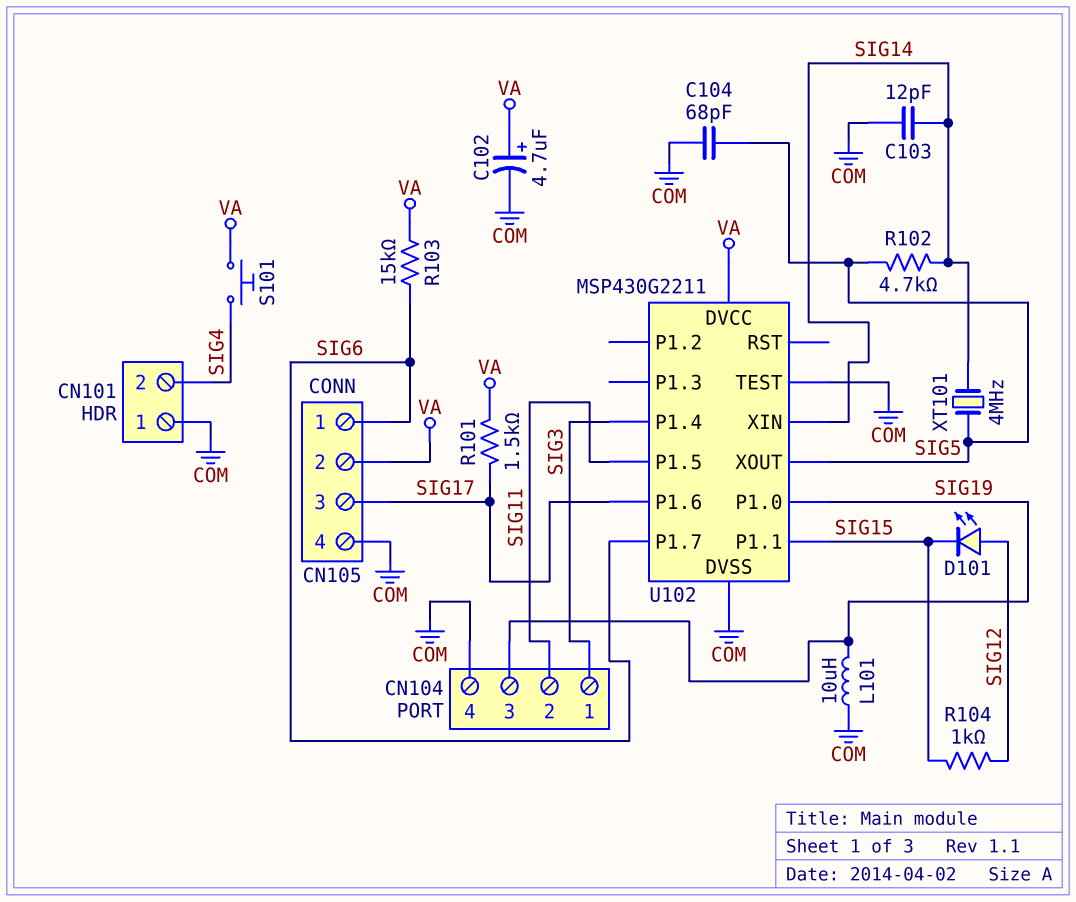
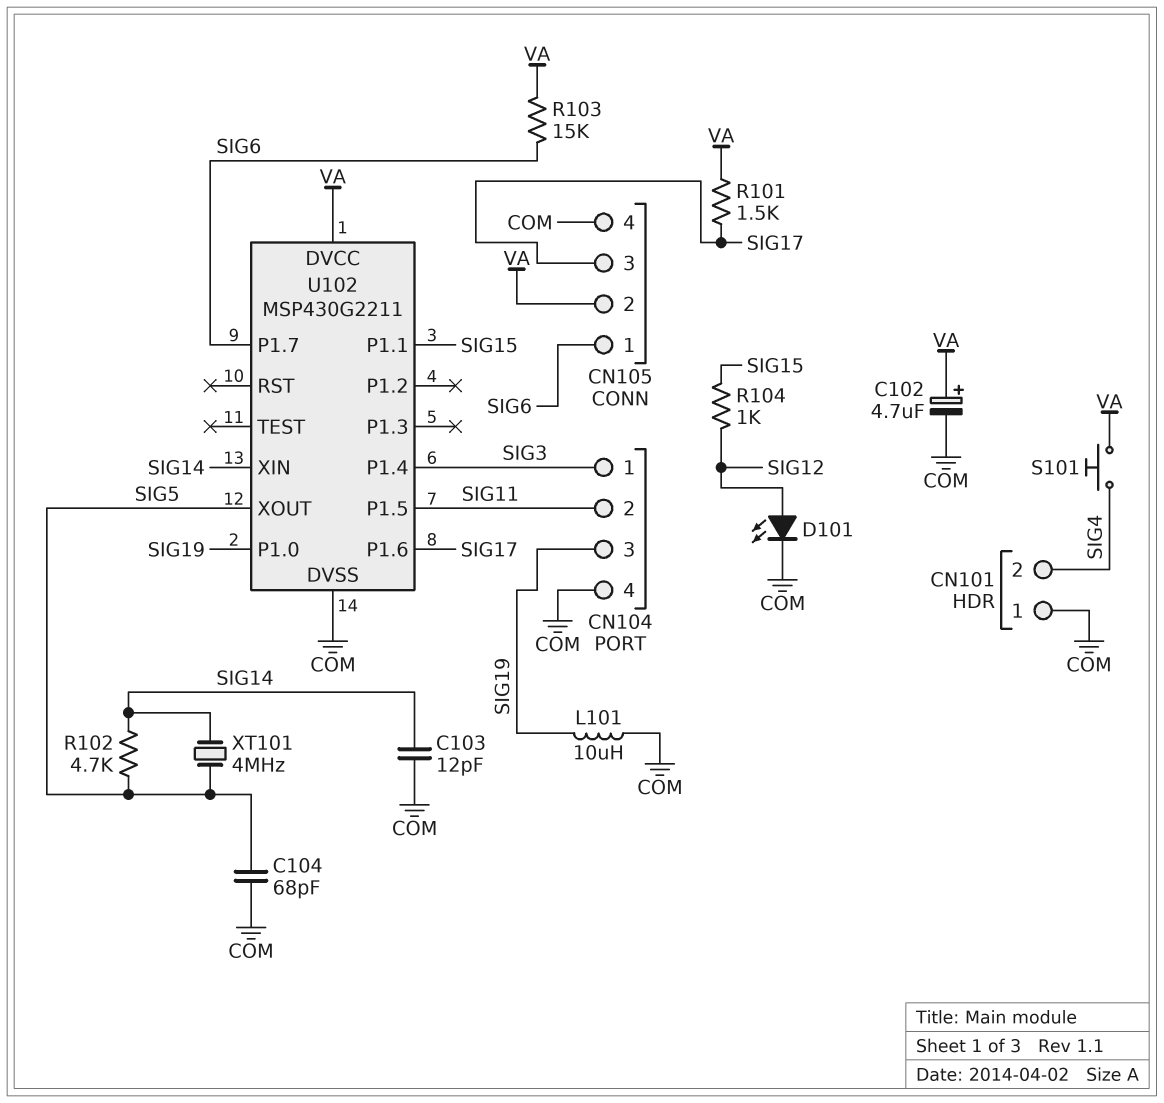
D101: LED (A SIG12, K SIG15) -> LED (A SIG12, K COM)
U102 pin TEST: COM -> none

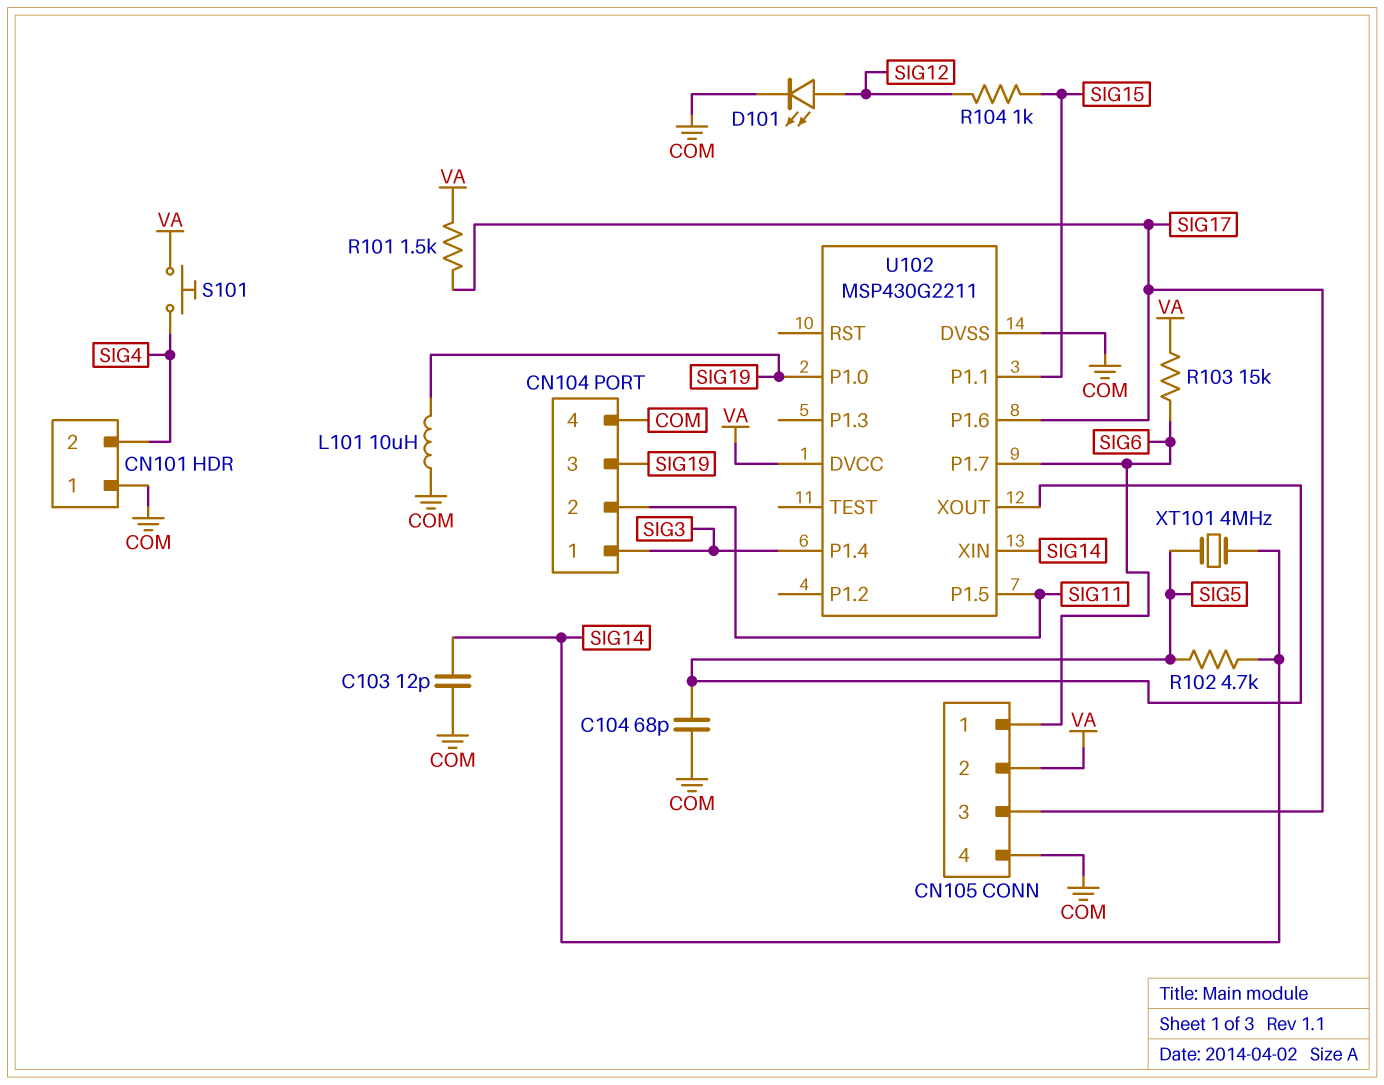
C102: 4.7uF (plus VA, minus COM) -> none

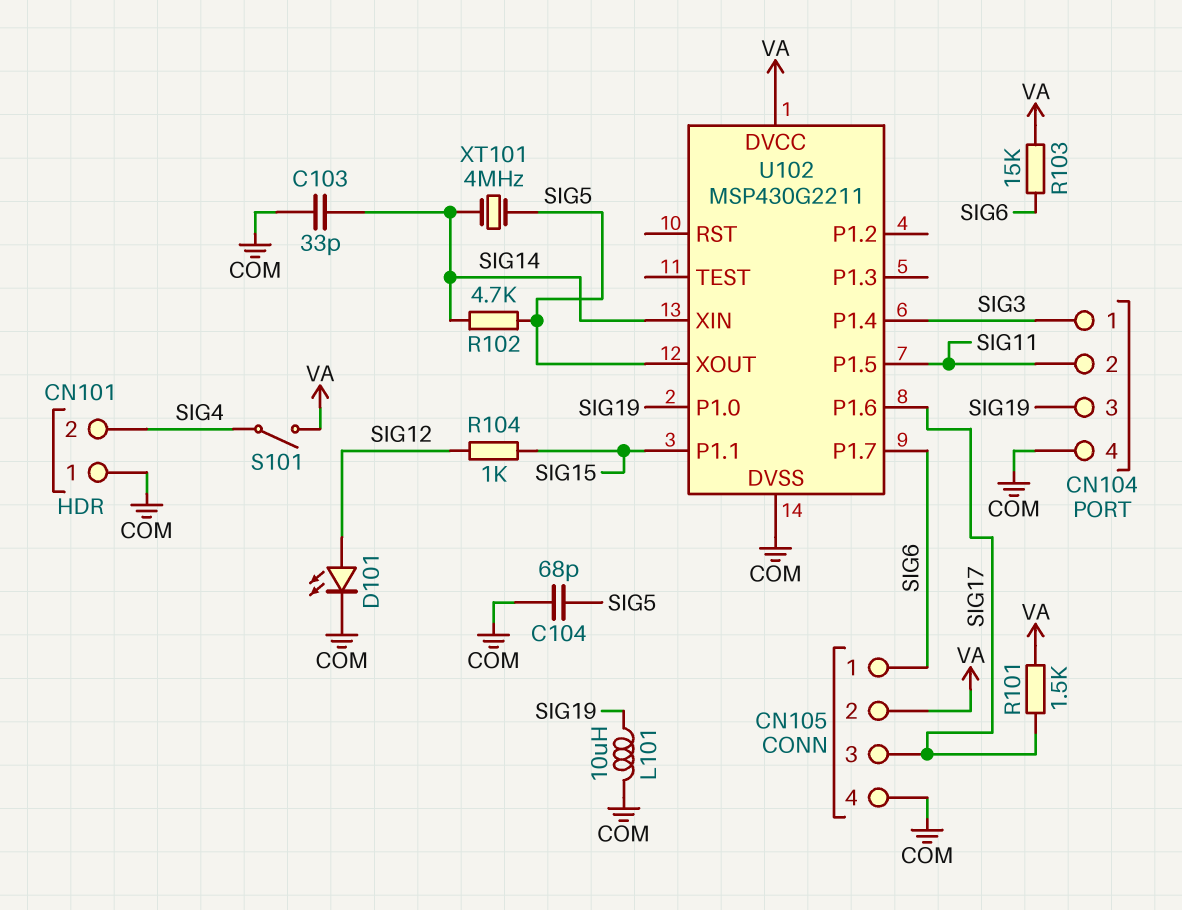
C103: 12pF (COM, SIG14) -> 33pF (COM, SIG14)
S101: button (SIG4, VA) -> switch (SIG4, VA)

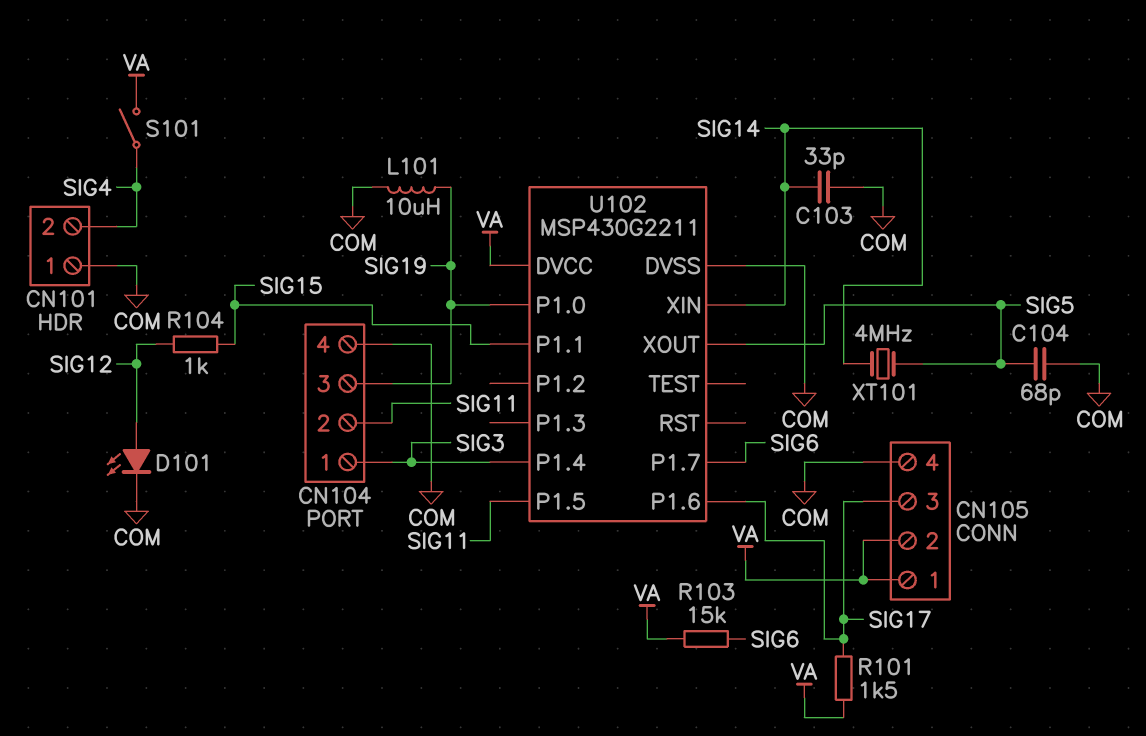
CN105 pin 1: SIG6 -> VA
R102: 4.7k (SIG5, SIG14) -> none

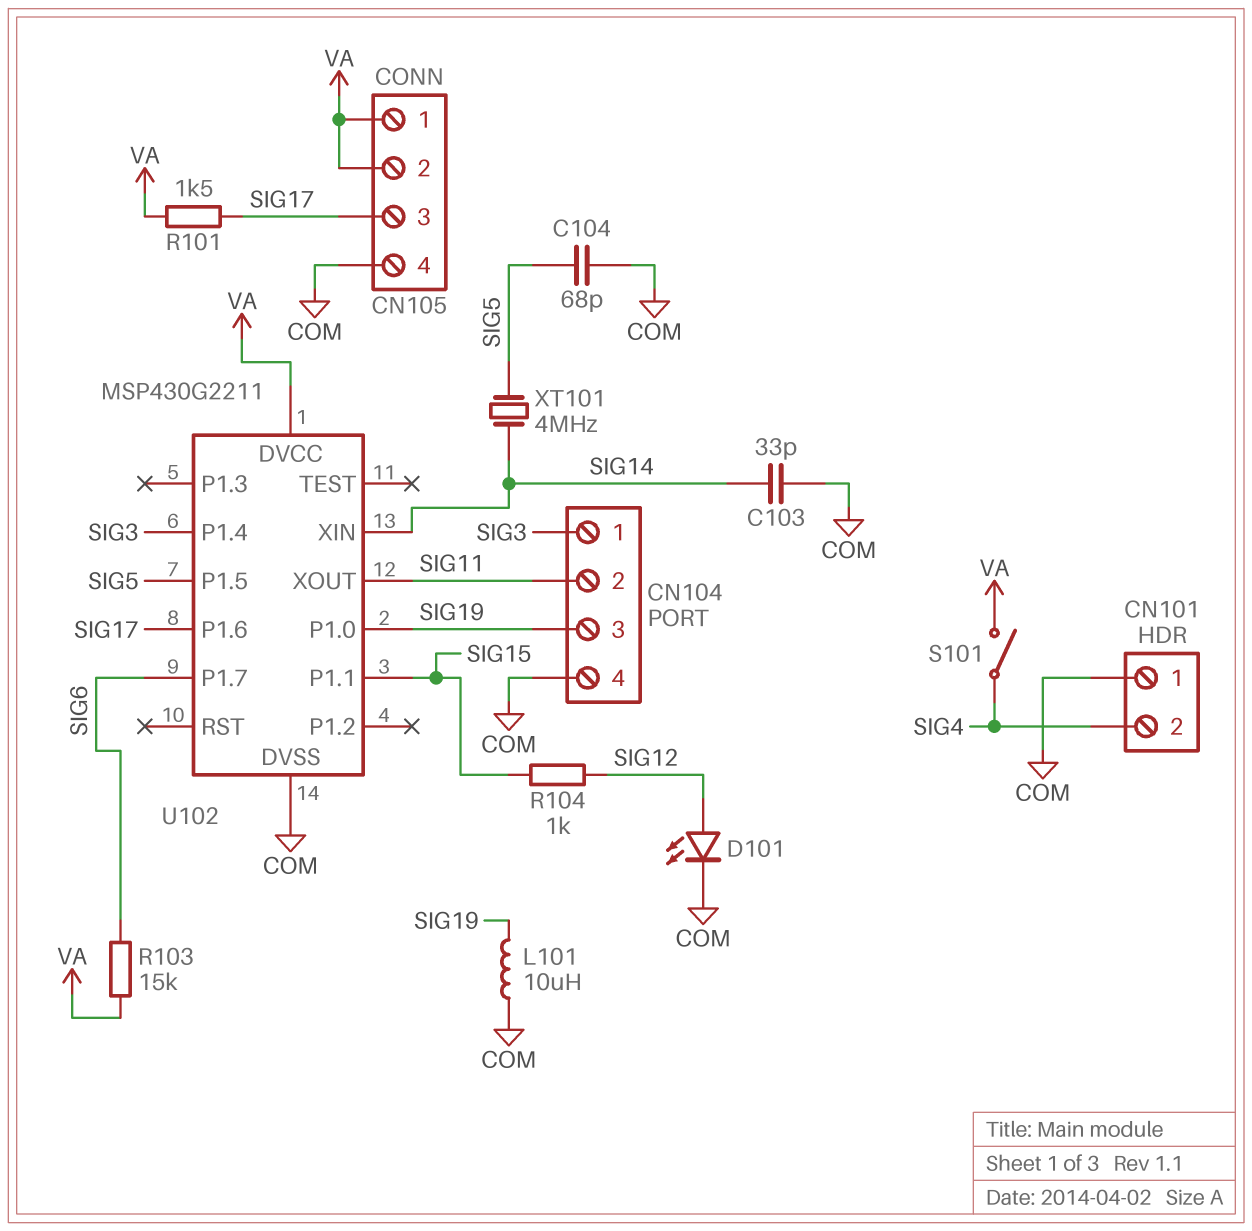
U102 pin P1.5: SIG11 -> SIG5
U102 pin XOUT: SIG5 -> SIG11

